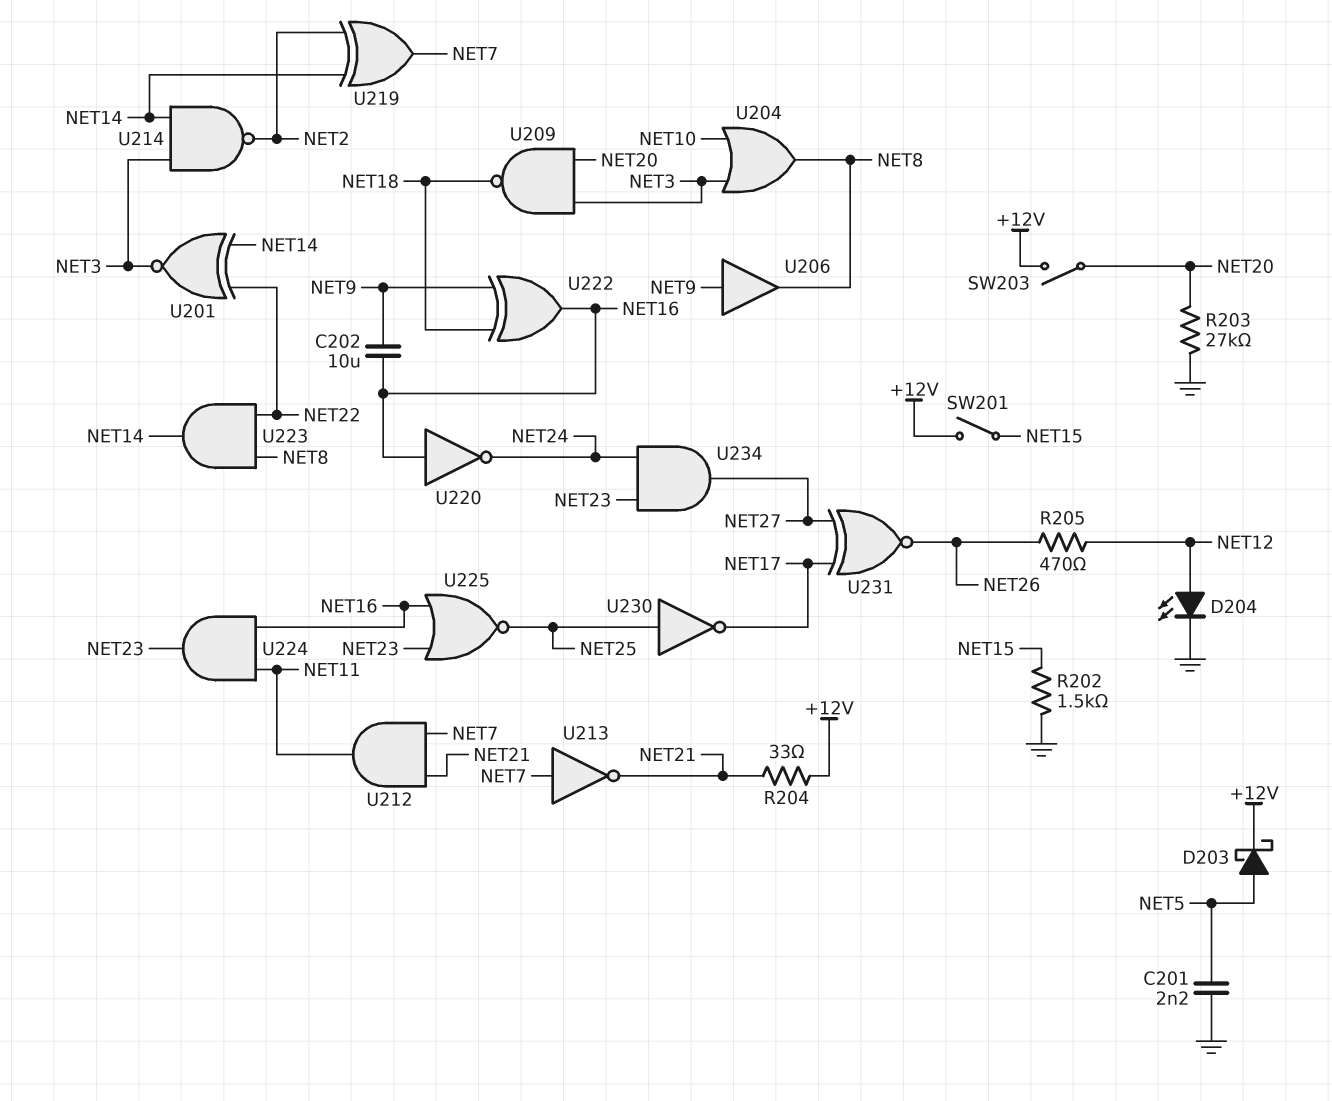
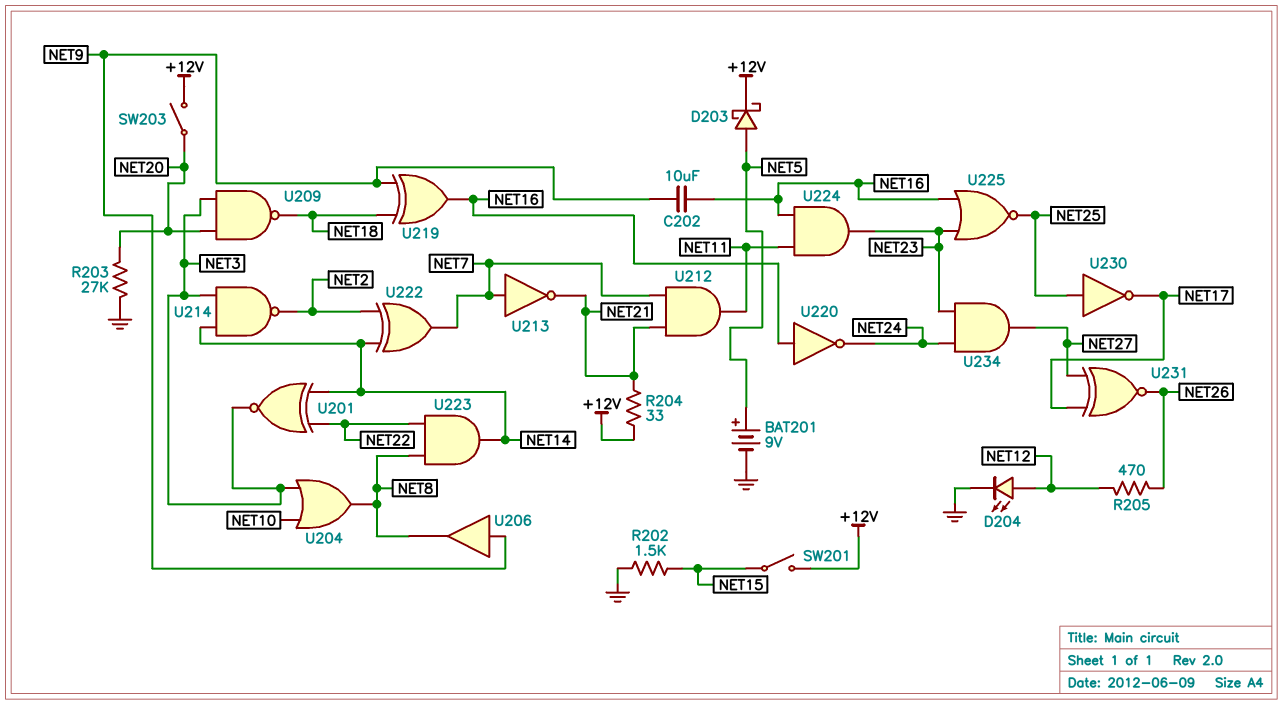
BAT201: none -> 9V (plus NET5, minus GND)
C201: 2.2nF (GND, NET5) -> none
U219: XOR (in NET2, in NET14, out NET7) -> XOR (in NET9, in NET18, out NET16)
U222: XOR (in NET9, in NET18, out NET16) -> XOR (in NET2, in NET14, out NET7)

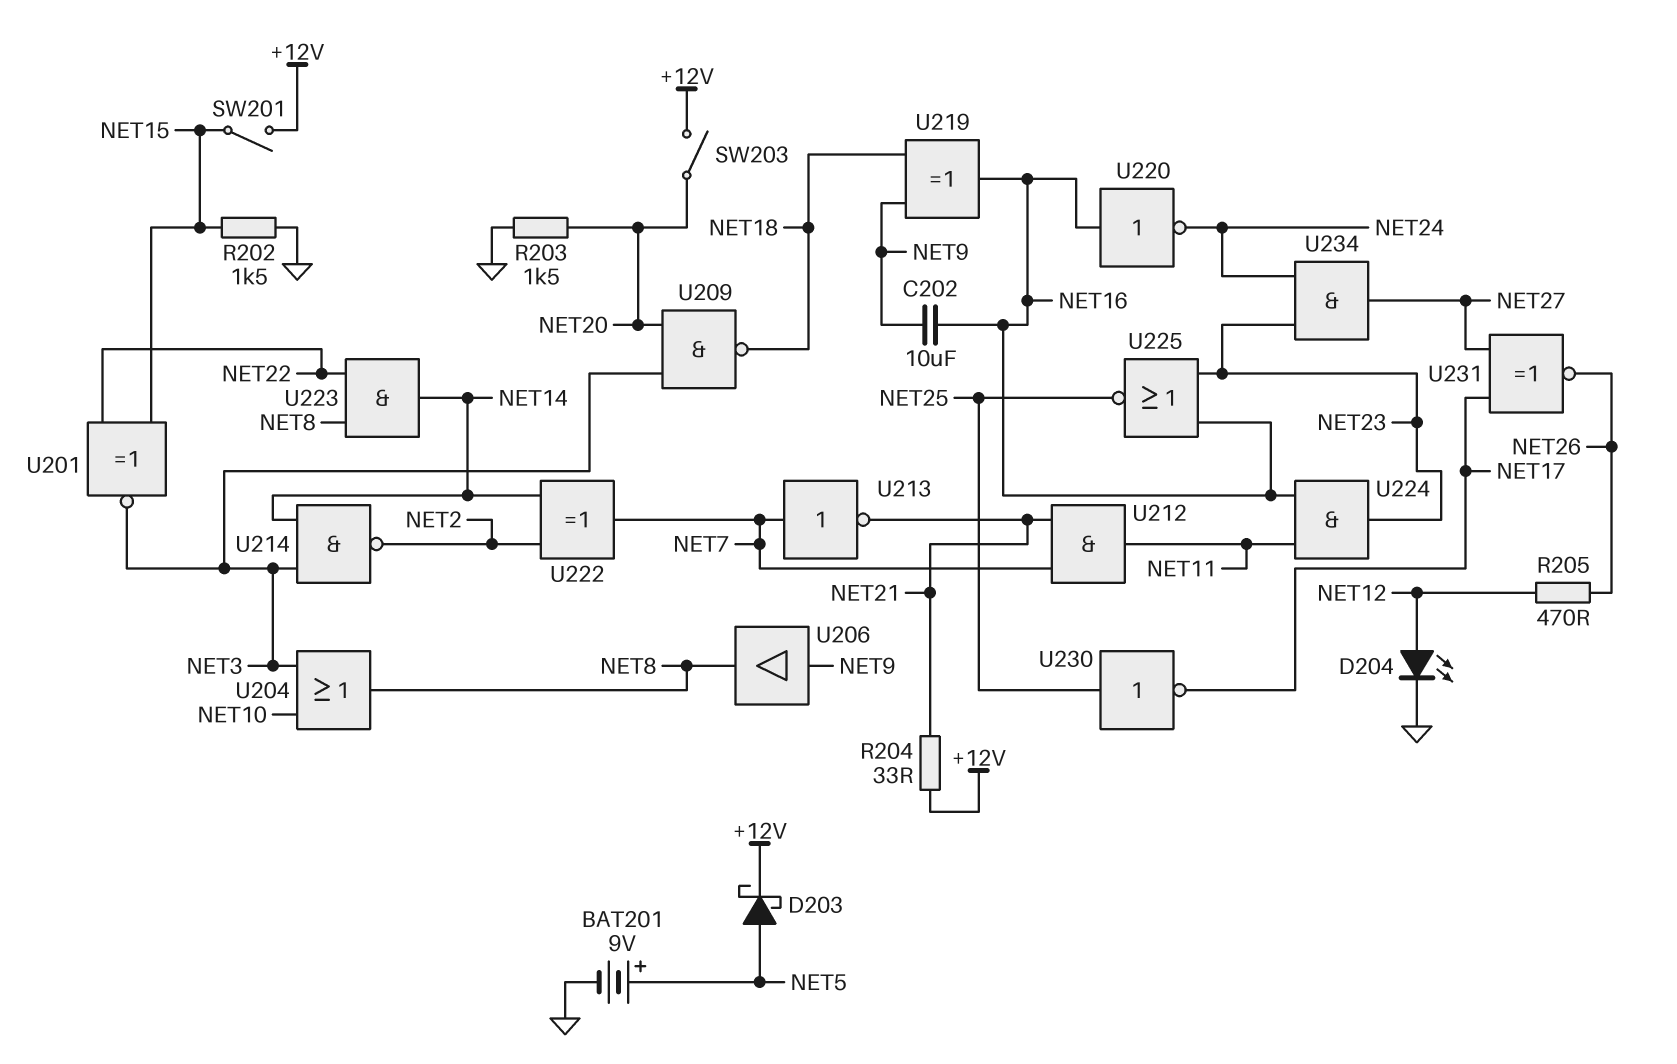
R203: 27k (GND, NET20) -> 1.5k (GND, NET20)
U201: XNOR (in NET14, in NET22, out NET3) -> XNOR (in NET15, in NET22, out NET3)

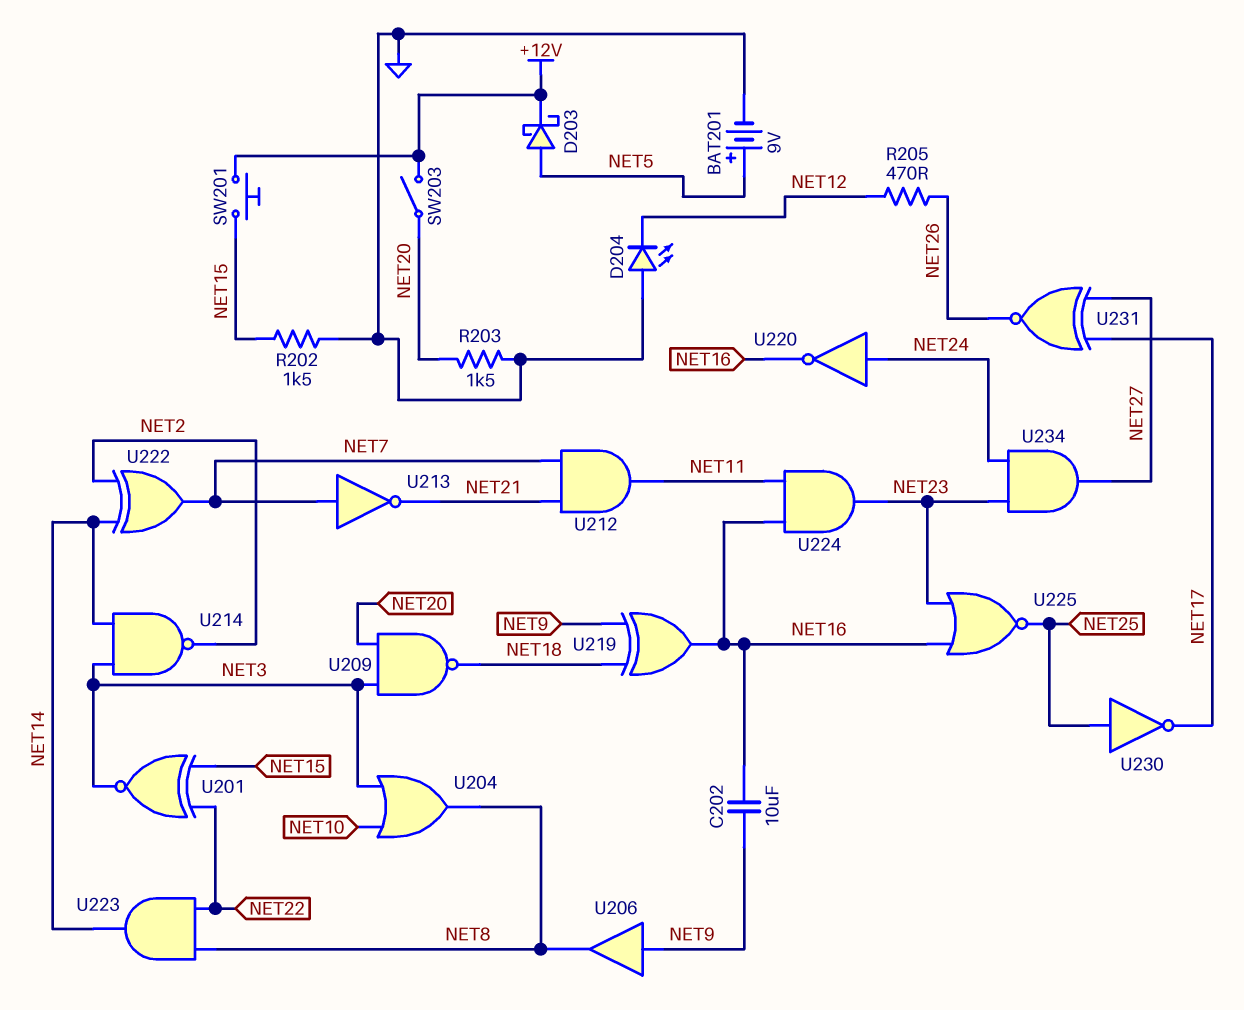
D204: LED (A NET12, K GND) -> LED (A GND, K NET12)
R204: 33 (+12V, NET21) -> none
SW201: switch (+12V, NET15) -> button (+12V, NET15)
U220: NOT (in NET16, out NET24) -> NOT (in NET24, out NET16)

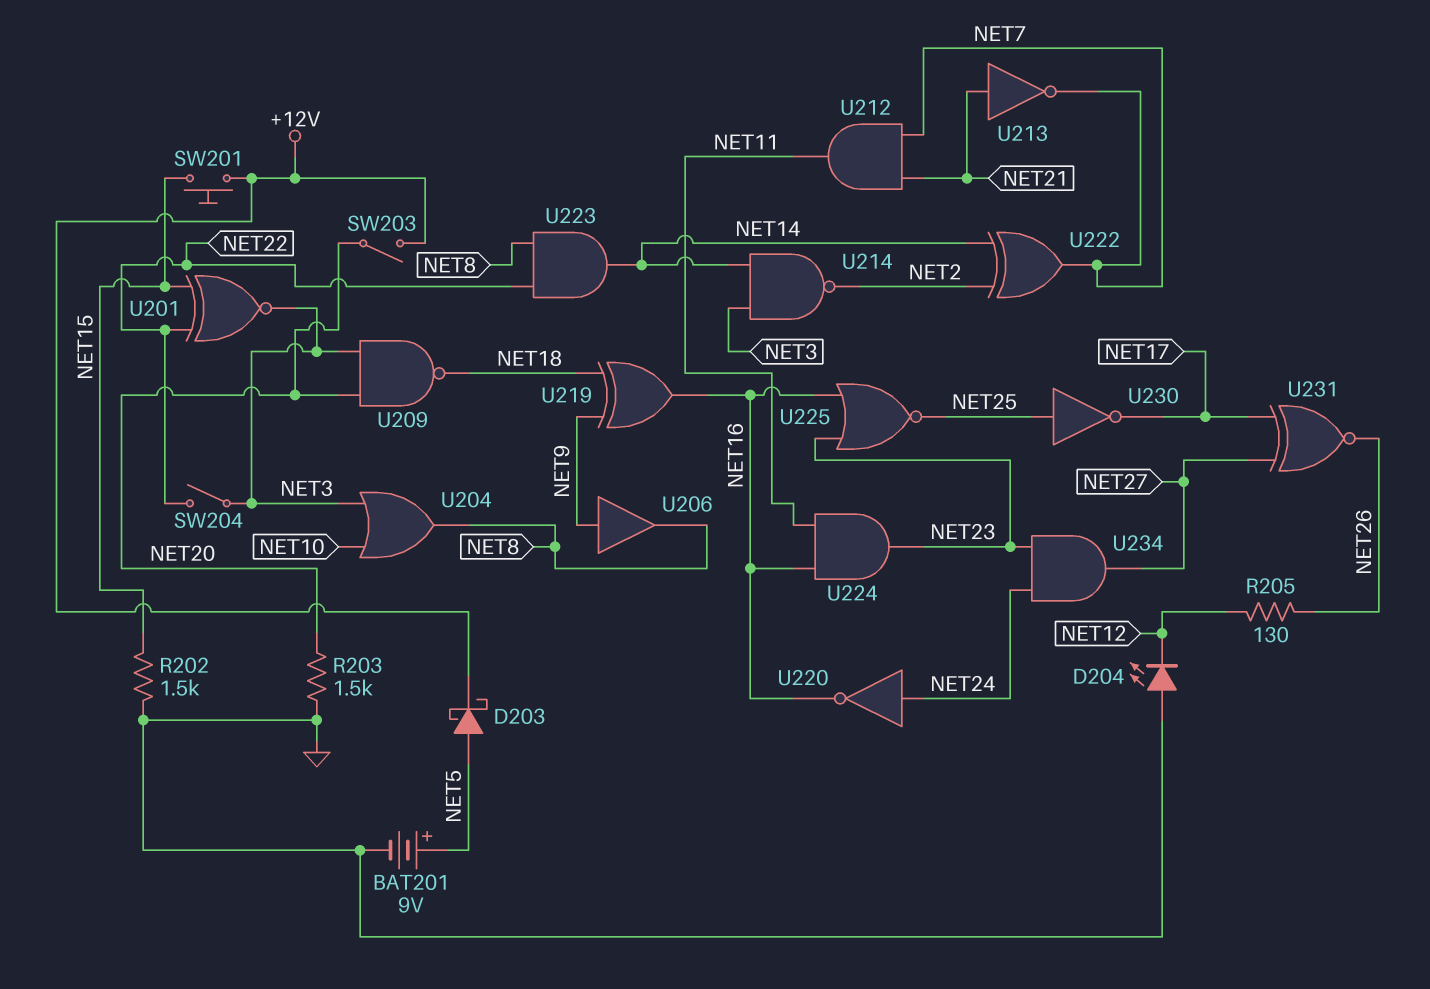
C202: 10uF (NET9, NET16) -> none
R205: 470 (NET12, NET26) -> 130 (NET12, NET26)
SW204: none -> switch (NET3, NET22)
U213: NOT (in NET7, out NET21) -> NOT (in NET21, out NET7)

